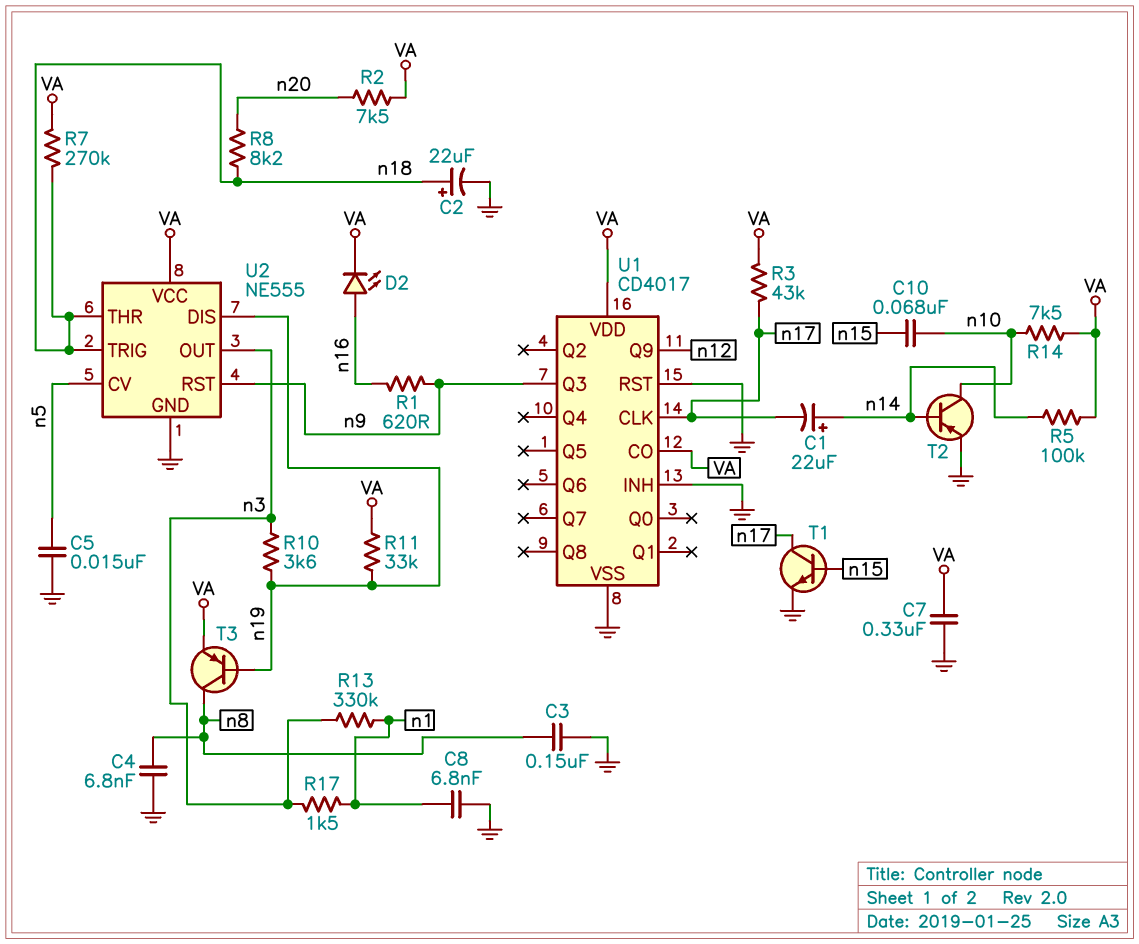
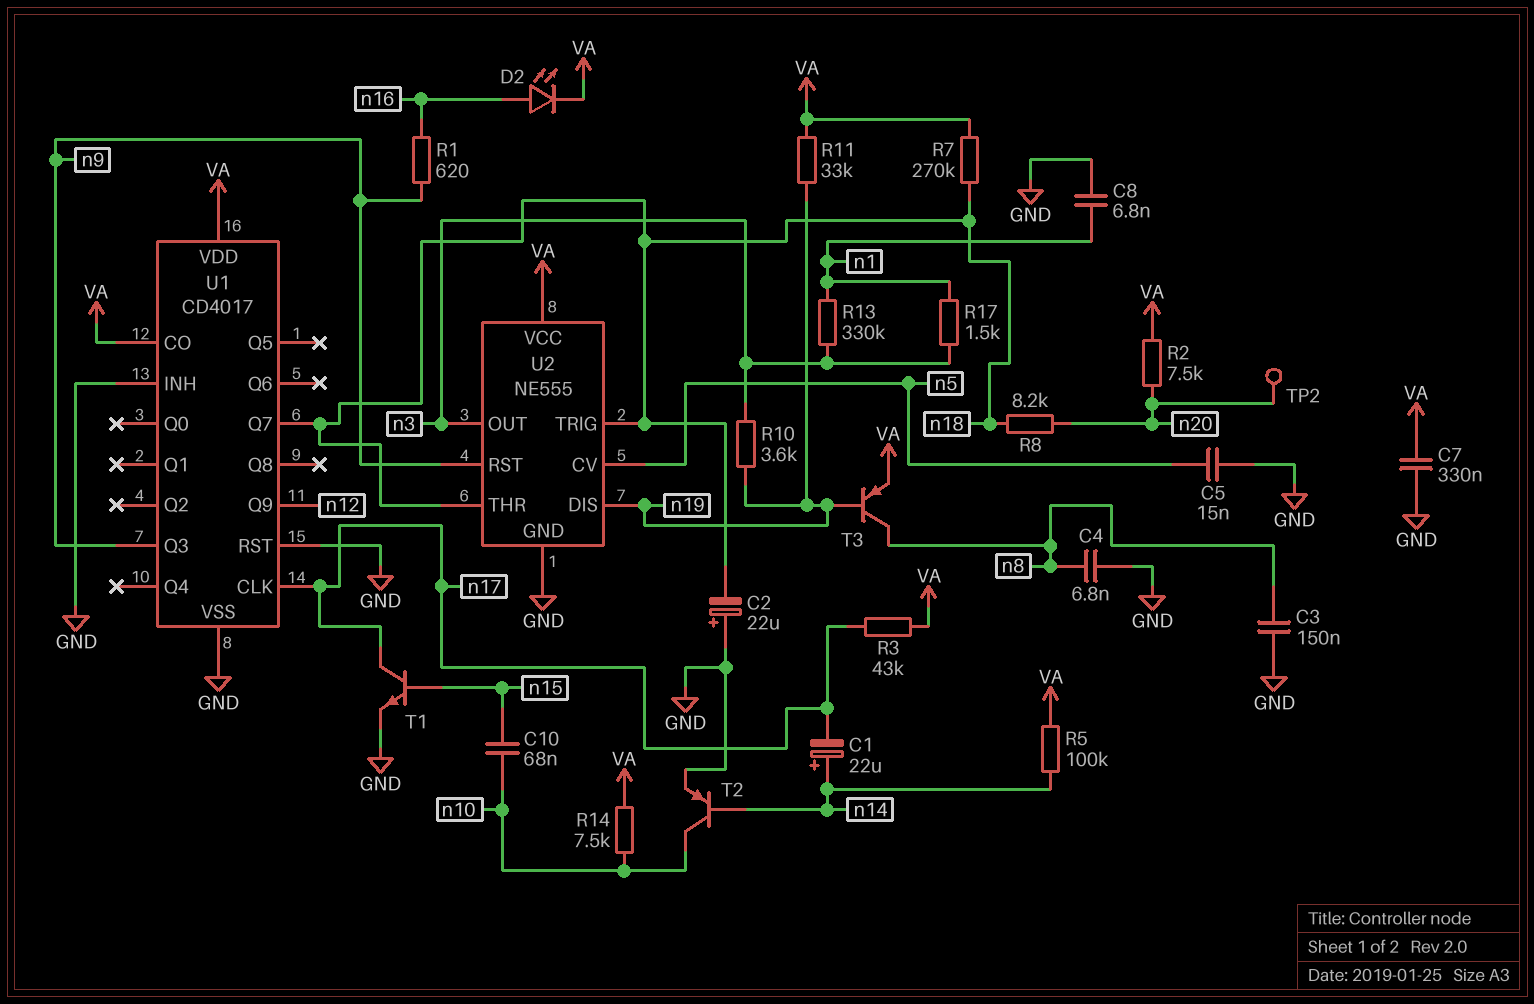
C2: 22uF (plus n18, minus GND) -> 22uF (plus GND, minus n18)
TP2: none -> test point (n20)
U1 pin Q7: none -> n18

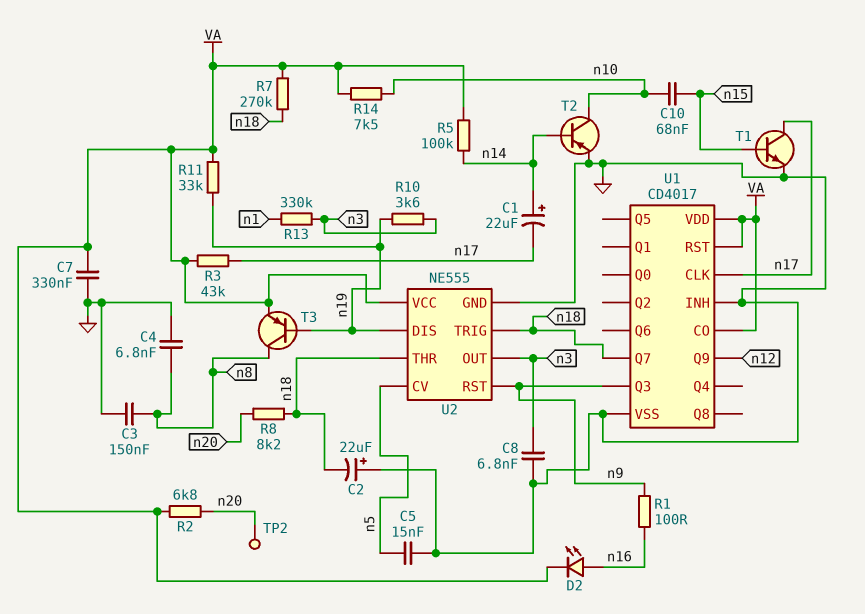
C8: 6.8nF (GND, n1) -> 6.8nF (GND, n3)
R1: 620 (n9, n16) -> 100 (n9, n16)
R2: 7.5k (VA, n20) -> 6.8k (VA, n20)
R17: 1.5k (n1, n3) -> none
U1 pin RST: GND -> VA

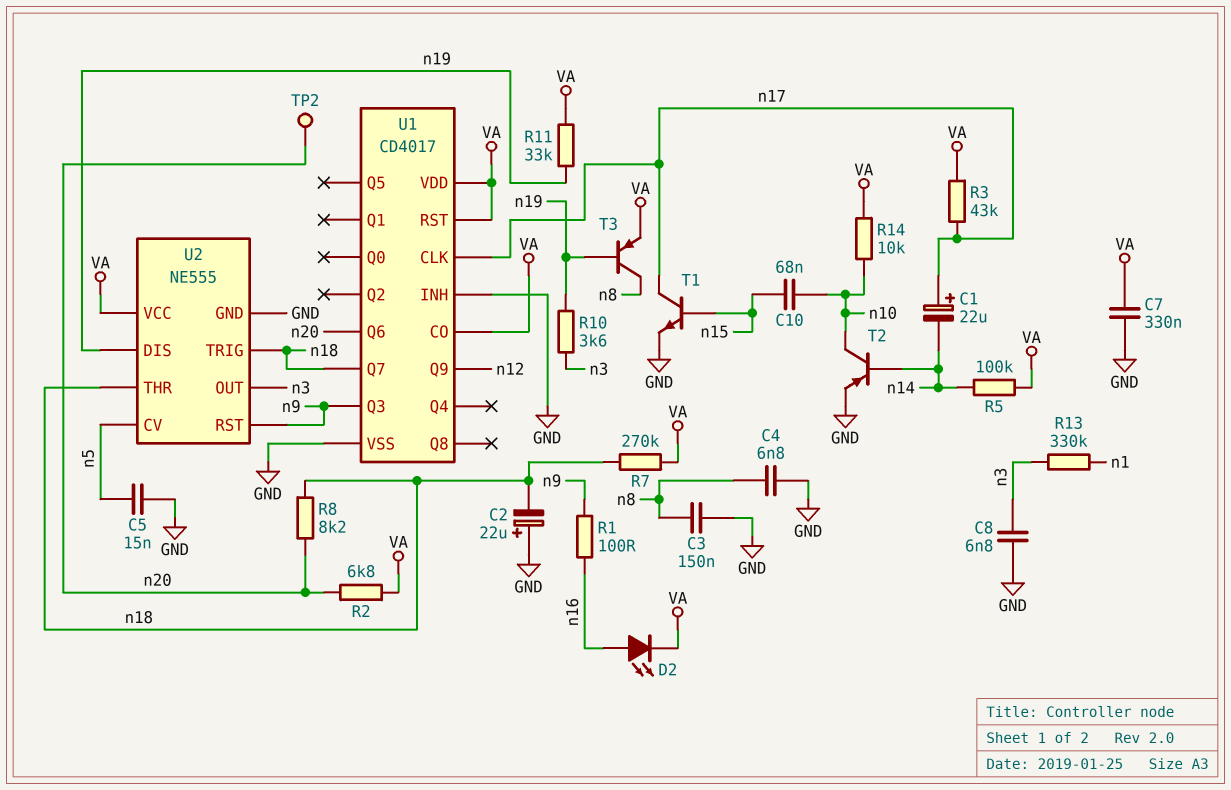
C1: 22uF (plus n14, minus n17) -> 22uF (plus n17, minus n14)
R14: 7.5k (VA, n10) -> 10k (VA, n10)
U1 pin Q6: none -> n20

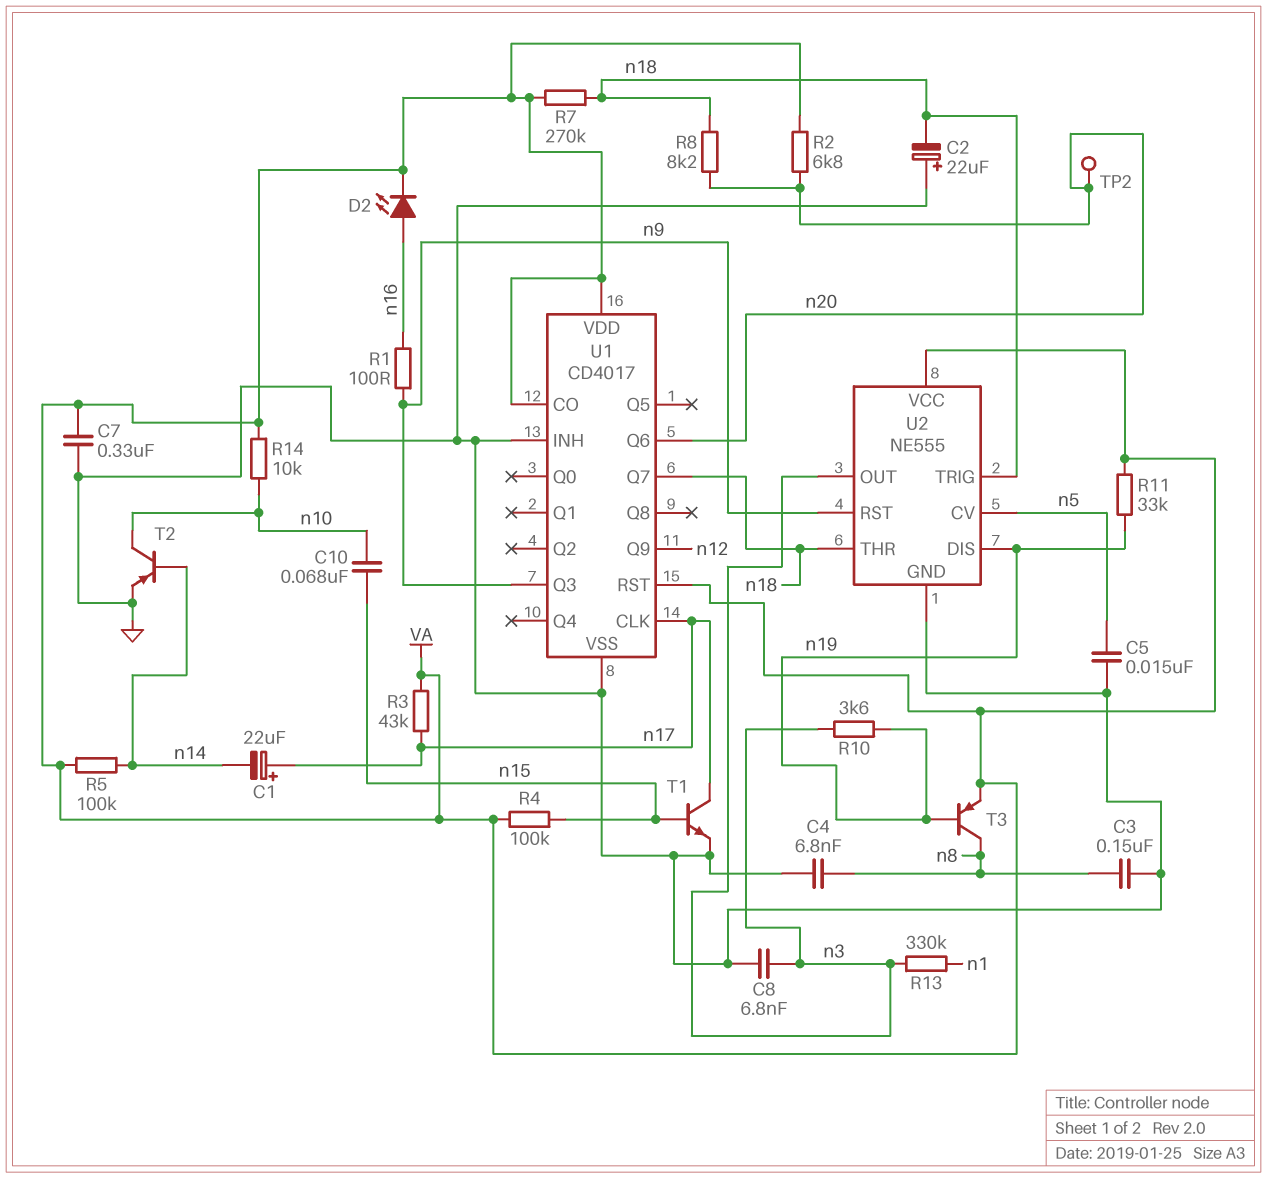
R4: none -> 100k (VA, n15)

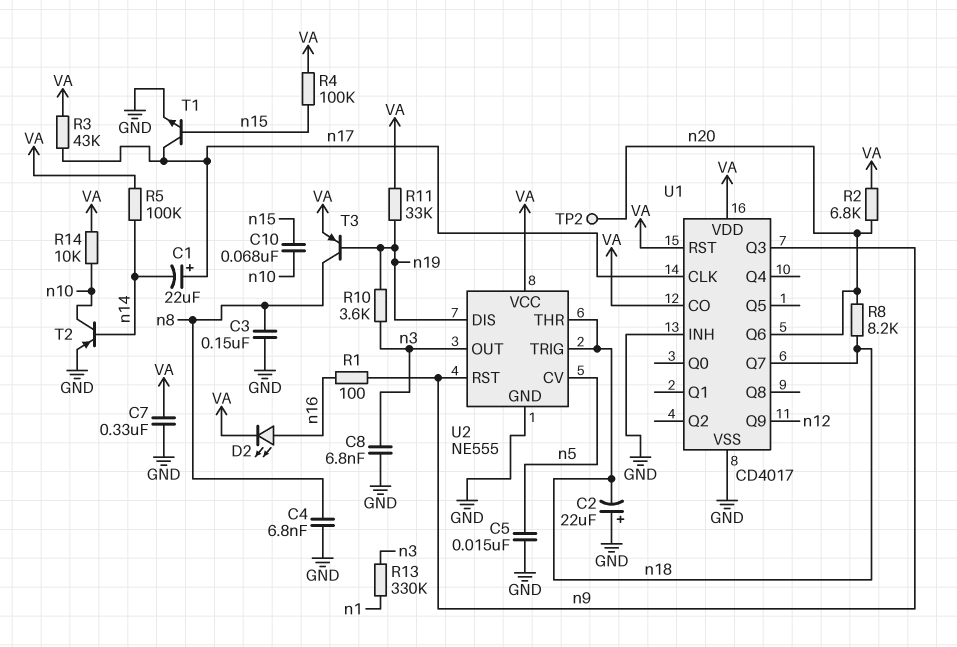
R7: 270k (VA, n18) -> none

